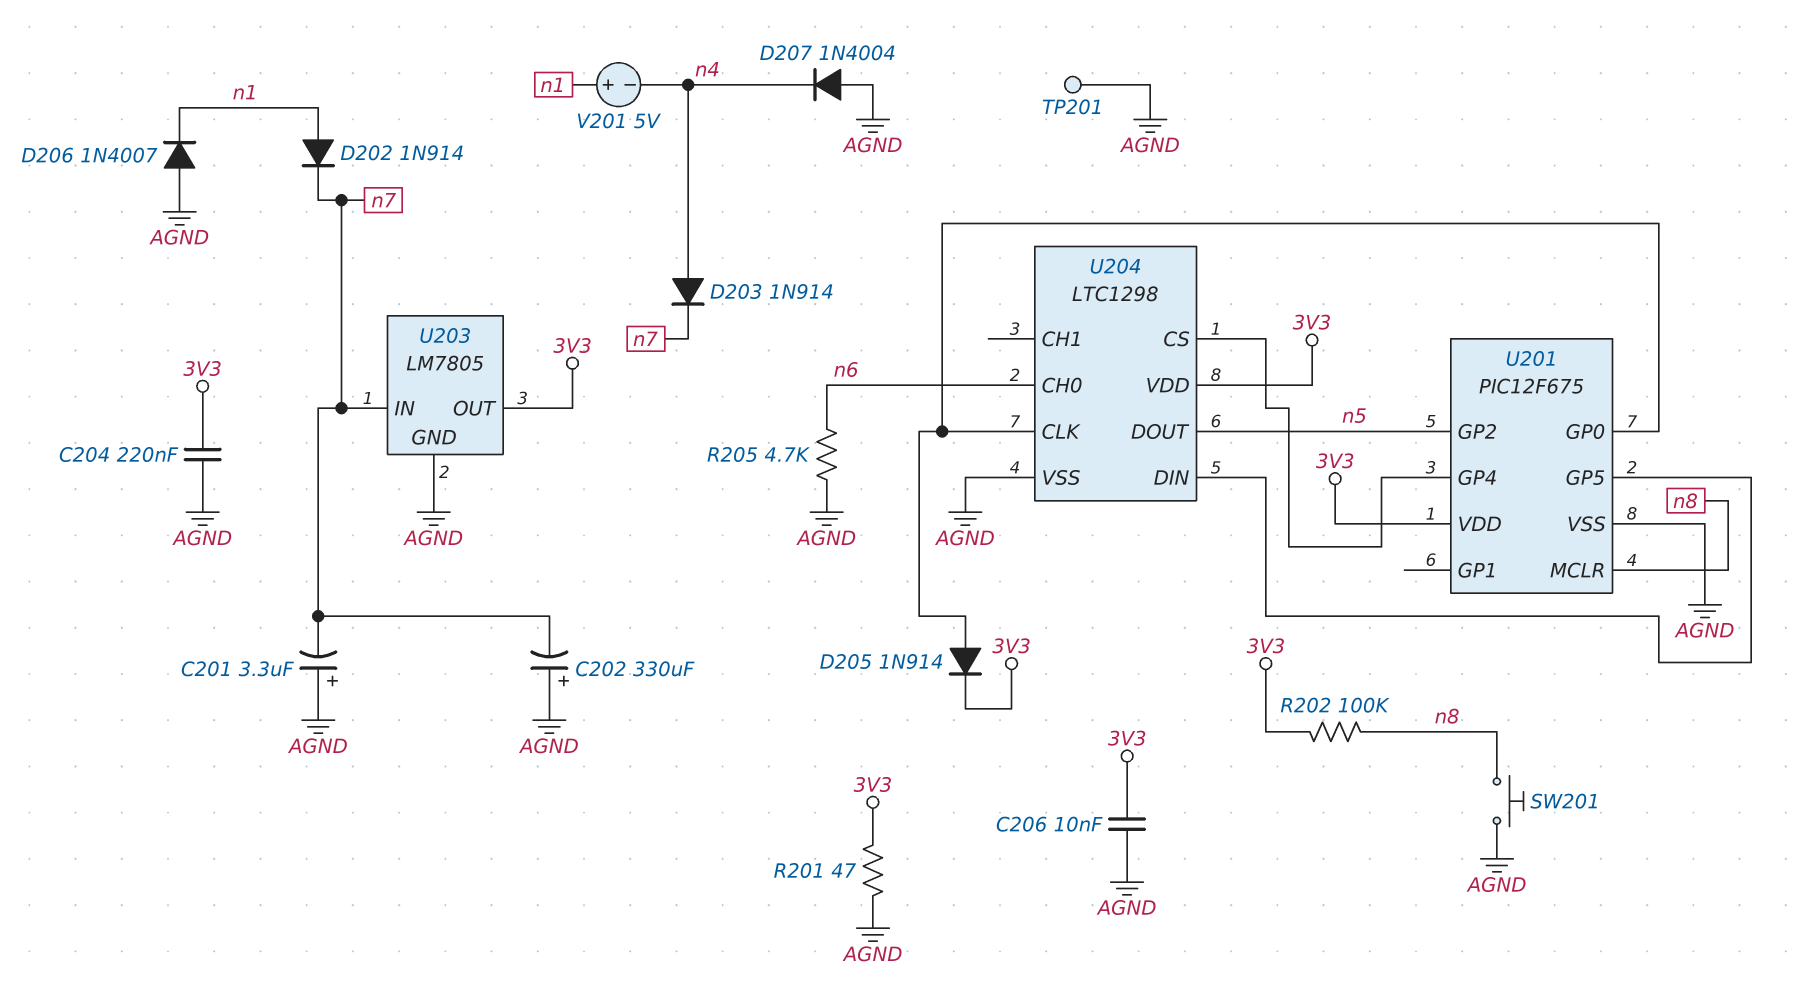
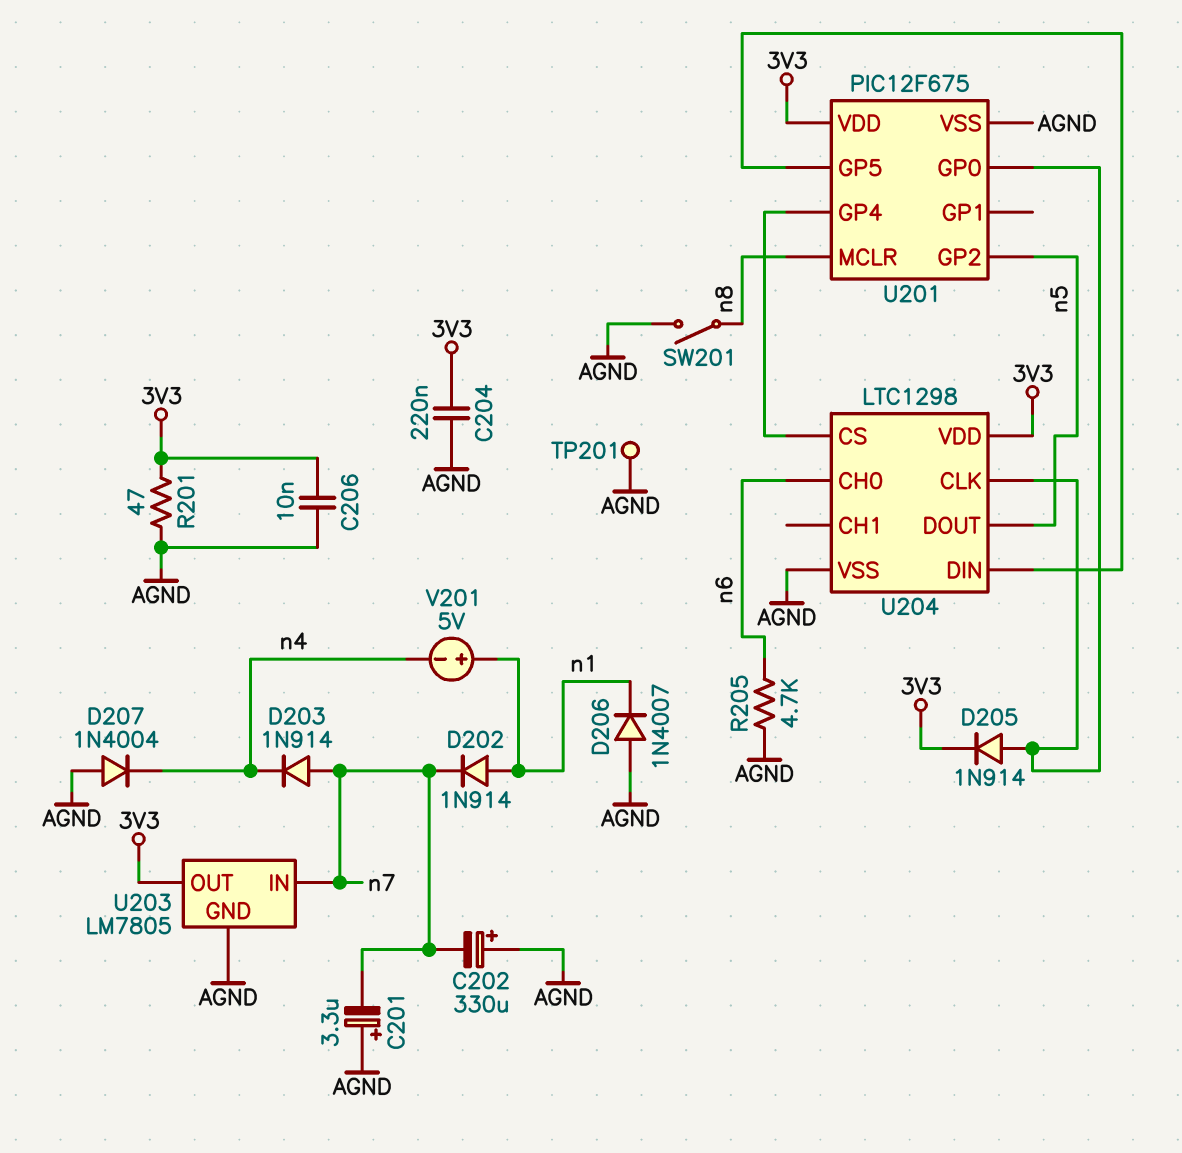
D203: diode 1N914 (A n4, K n7) -> diode 1N914 (A n7, K n4)
R202: 100k (3V3, n8) -> none
SW201: button (AGND, n8) -> switch (AGND, n8)

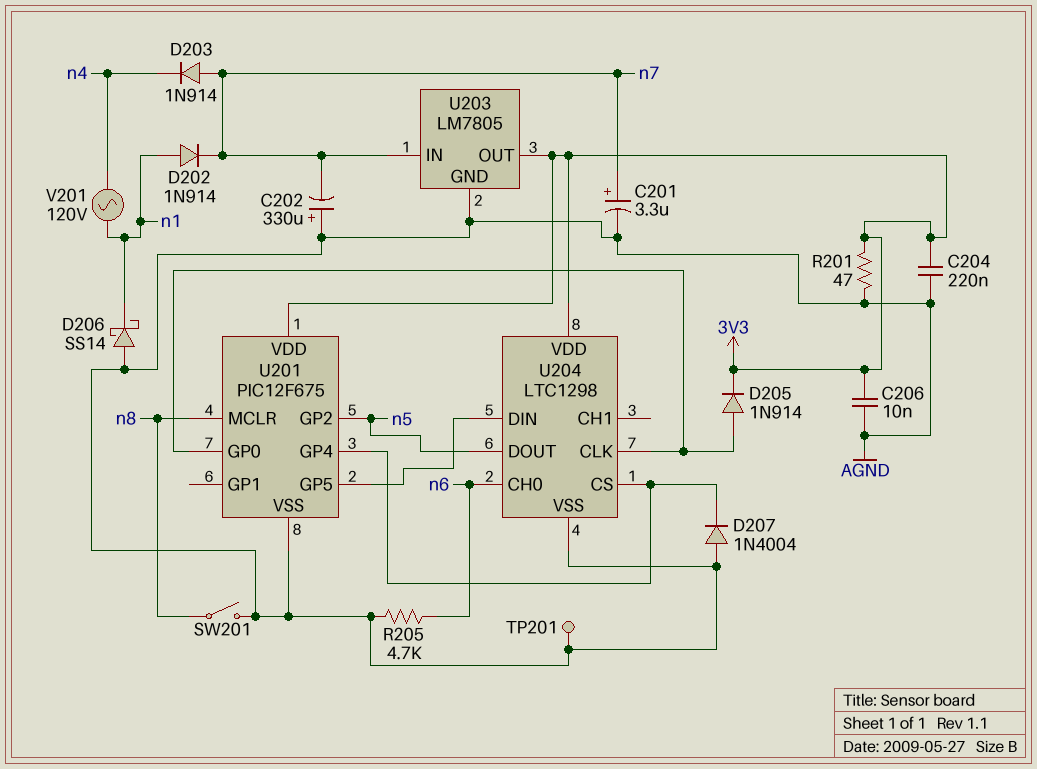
C201: 3.3uF (plus AGND, minus n7) -> 3.3uF (plus n7, minus AGND)
D206: diode 1N4007 (A AGND, K n1) -> schottky SS14 (A AGND, K n1)
D207: diode 1N4004 (A AGND, K n4) -> diode 1N4004 (A AGND, K U201/GP4)
V201: 5V (plus n1, minus n4) -> AC 120V (n1, n4)

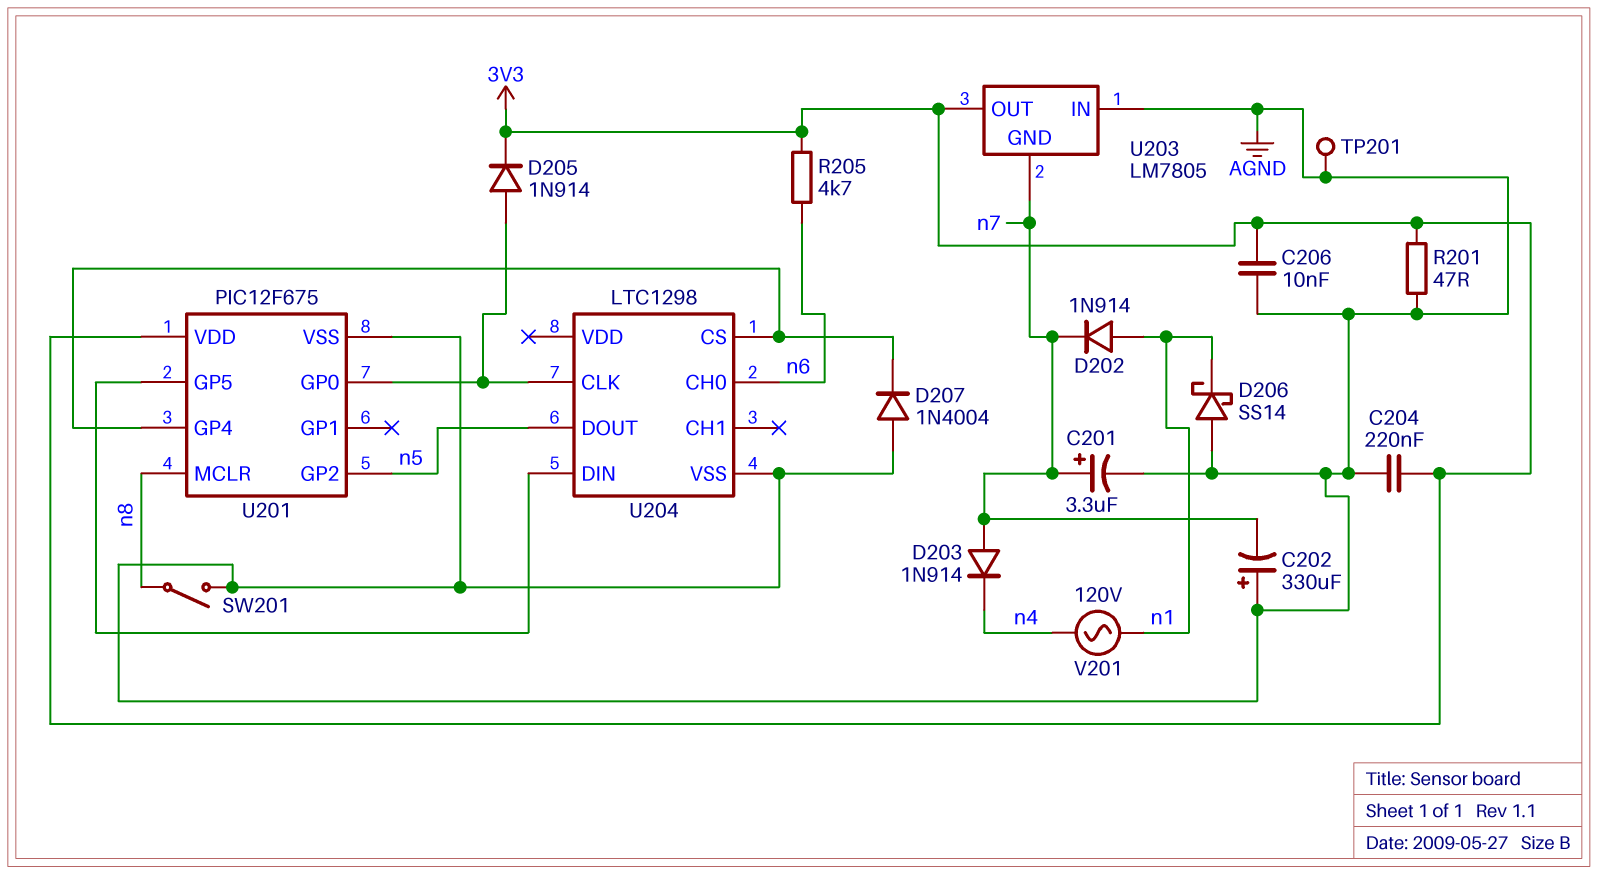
R205: 4.7k (AGND, n6) -> 4.7k (3V3, n6)
U203 pin GND: AGND -> n7
U203 pin IN: n7 -> AGND
U204 pin VDD: 3V3 -> none

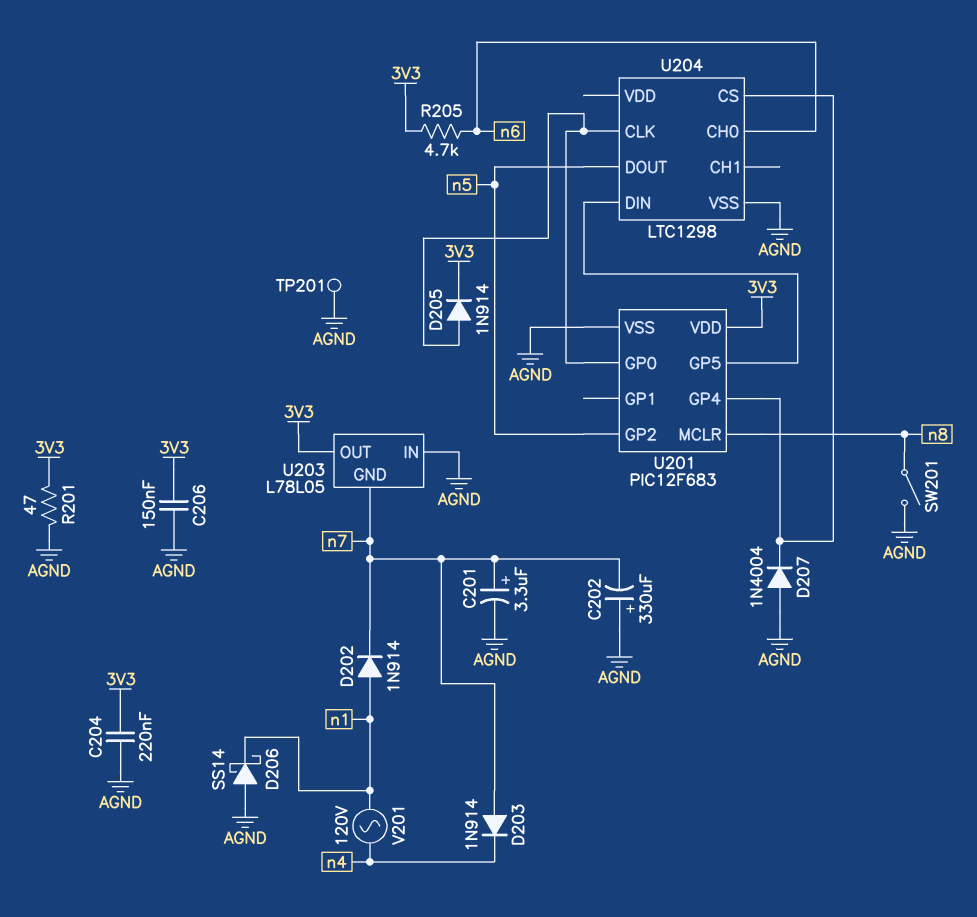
C206: 10nF (3V3, AGND) -> 150nF (3V3, AGND)
U201: PIC12F675 -> PIC12F683
U203: LM7805 -> L78L05

